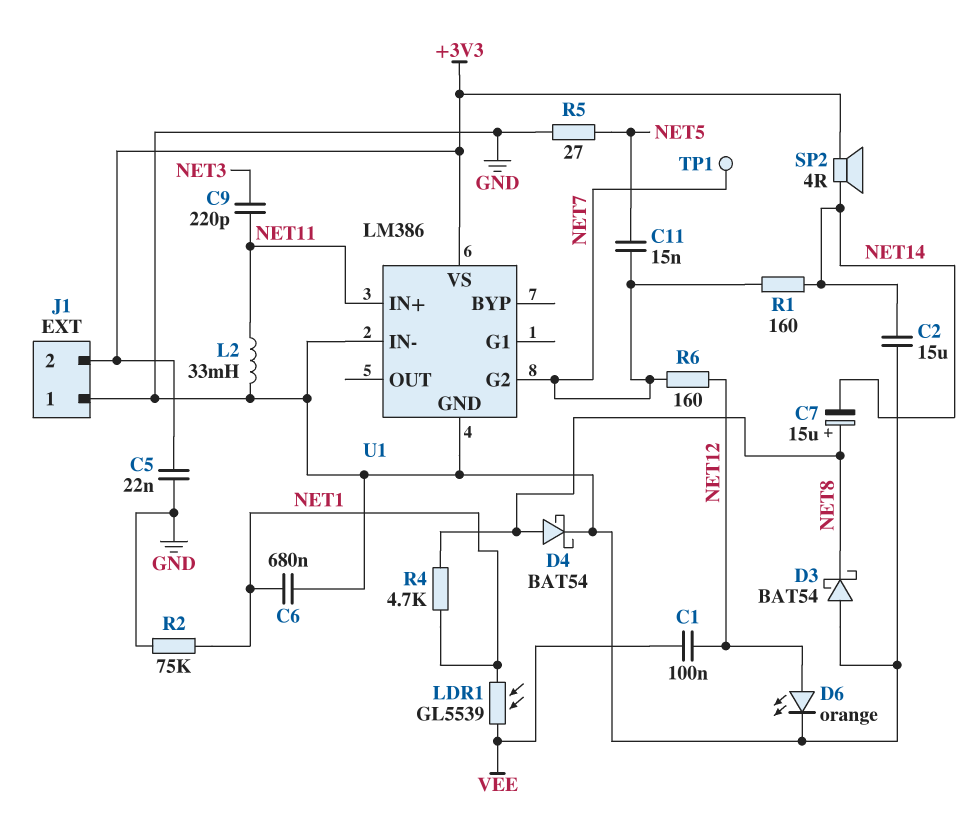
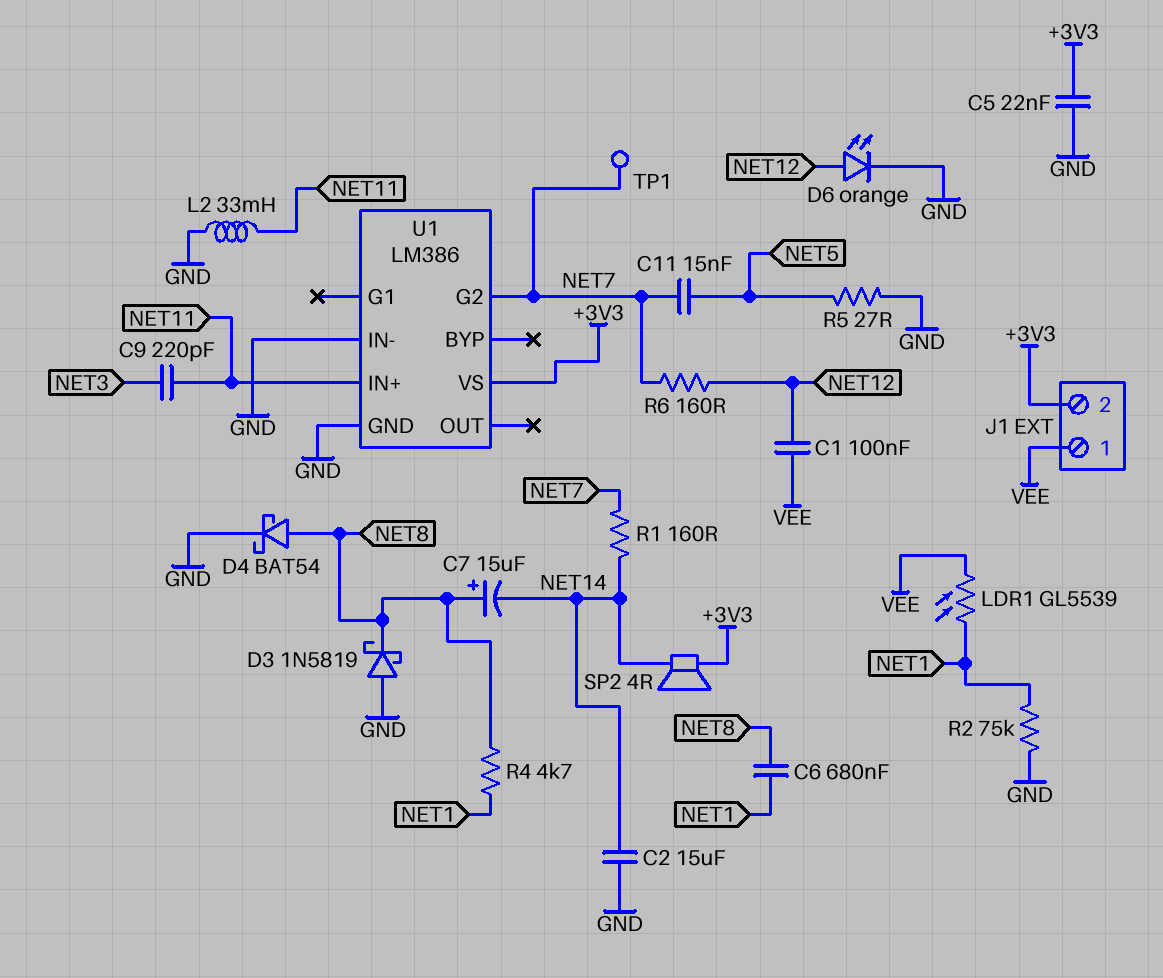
C6: 680nF (GND, NET1) -> 680nF (NET1, NET8)
D3: schottky BAT54 (A GND, K NET8) -> schottky 1N5819 (A GND, K NET8)
J1 pin 1: GND -> VEE

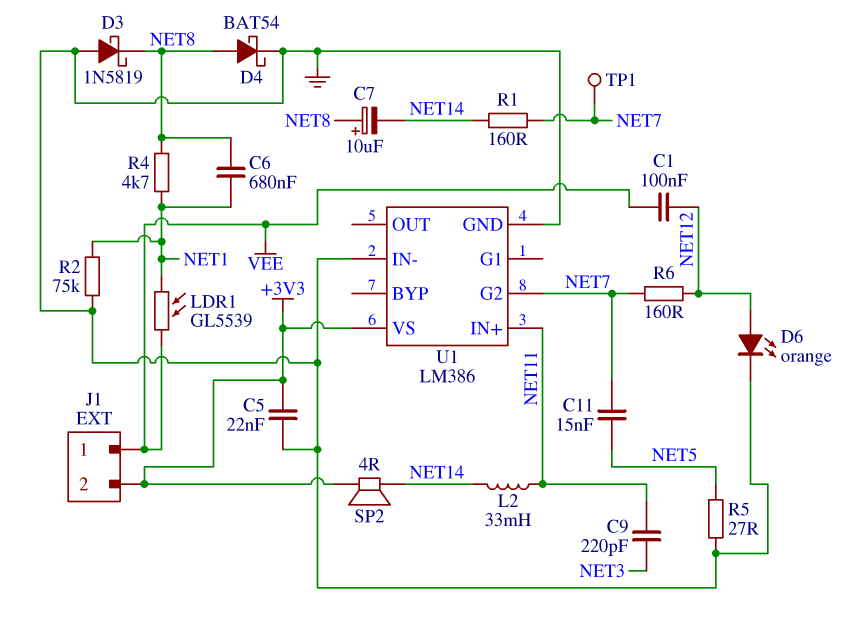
C2: 15uF (GND, NET14) -> none
C7: 15uF (plus NET8, minus NET14) -> 10uF (plus NET8, minus NET14)
L2: 33mH (GND, NET11) -> 33mH (NET11, NET14)

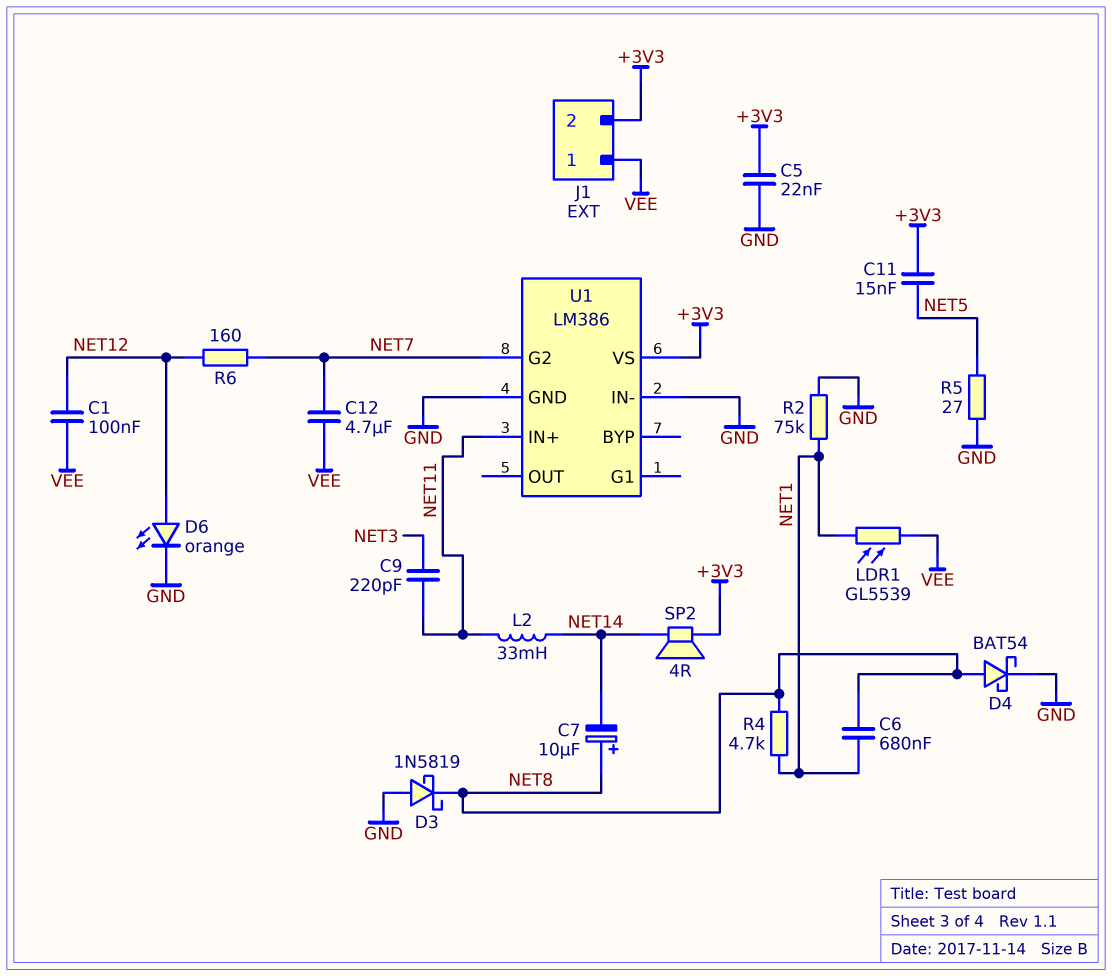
C11: 15nF (NET5, NET7) -> 15nF (+3V3, NET5)
C12: none -> 4.7uF (NET7, VEE)
R1: 160 (NET7, NET14) -> none
TP1: test point (NET7) -> none

